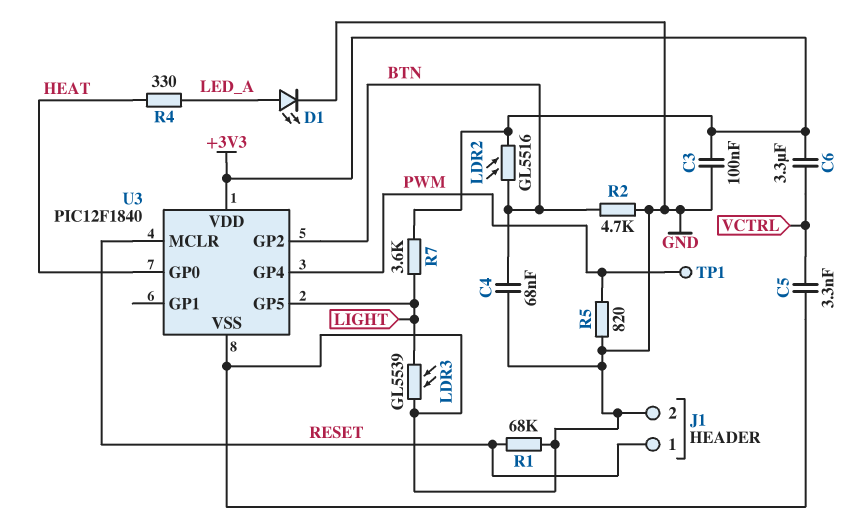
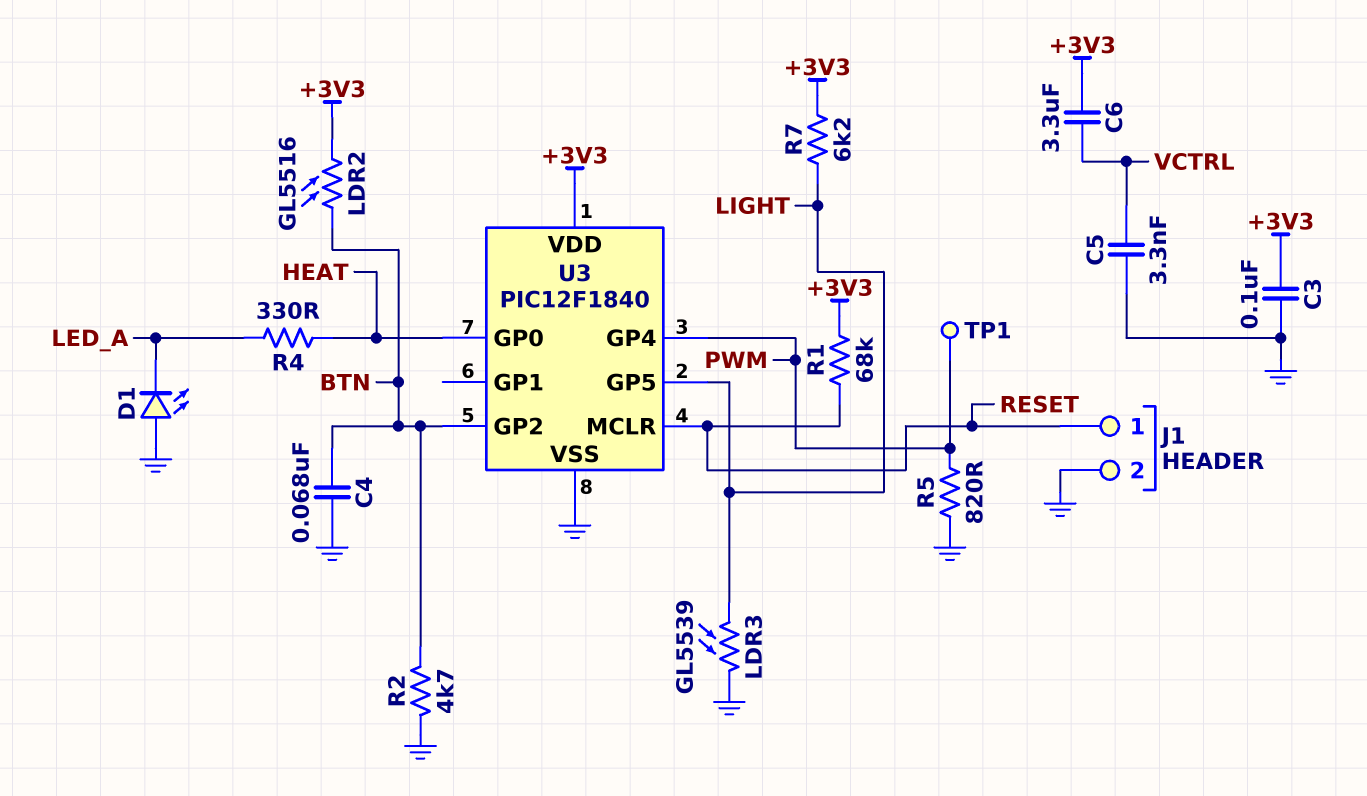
D1: LED (A LED_A, K GND) -> LED (A GND, K LED_A)
R1: 68k (GND, RESET) -> 68k (+3V3, RESET)
R7: 3.6k (+3V3, LIGHT) -> 6.2k (+3V3, LIGHT)

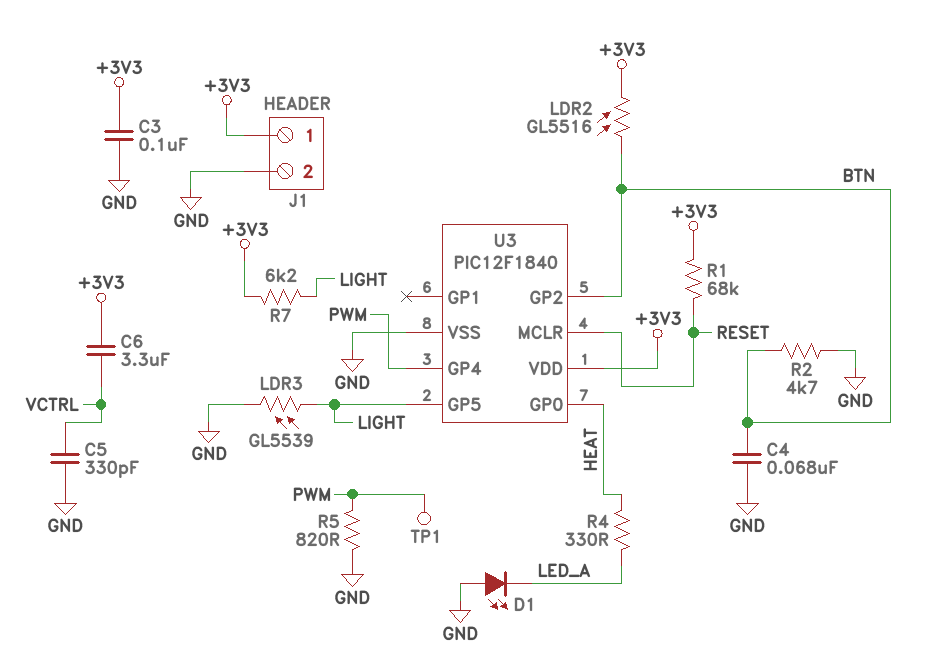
C5: 3.3nF (GND, VCTRL) -> 330pF (GND, VCTRL)
J1 pin 1: RESET -> +3V3

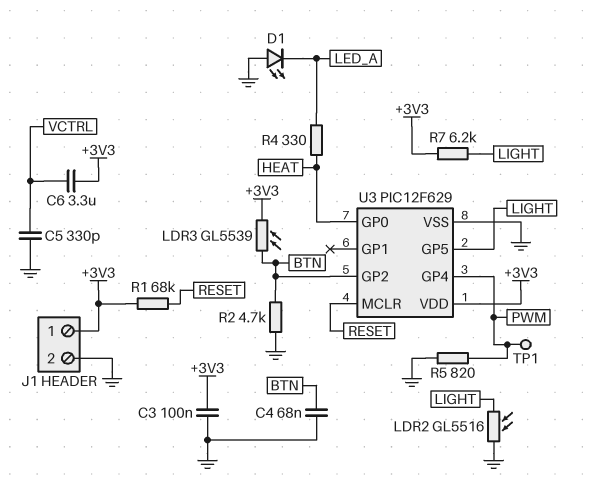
LDR2: GL5516 (+3V3, BTN) -> GL5516 (GND, LIGHT)
LDR3: GL5539 (GND, LIGHT) -> GL5539 (+3V3, BTN)
U3: PIC12F1840 -> PIC12F629

